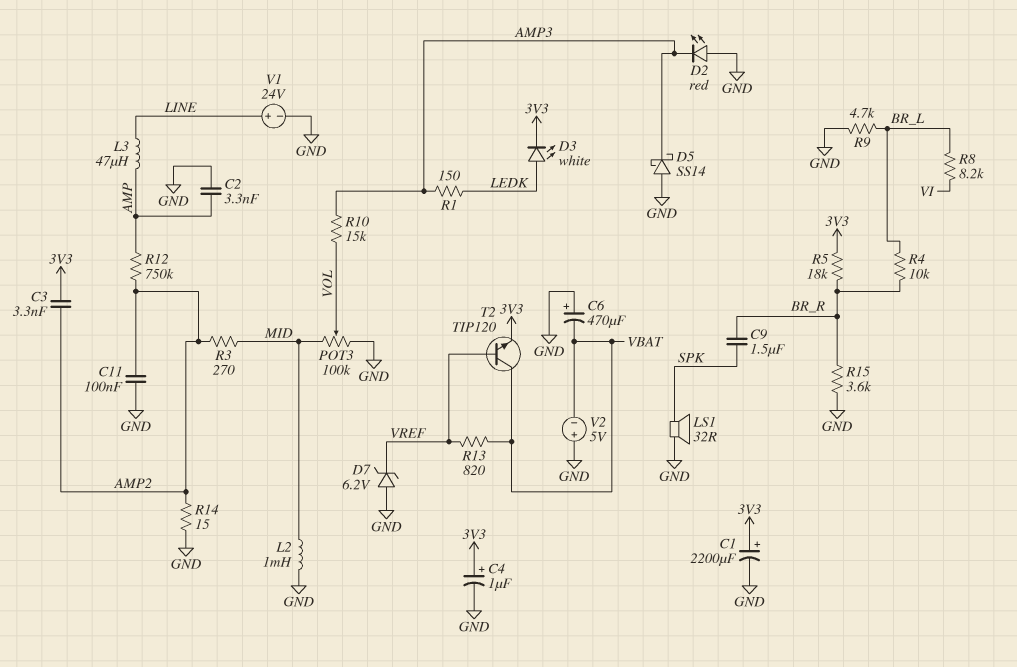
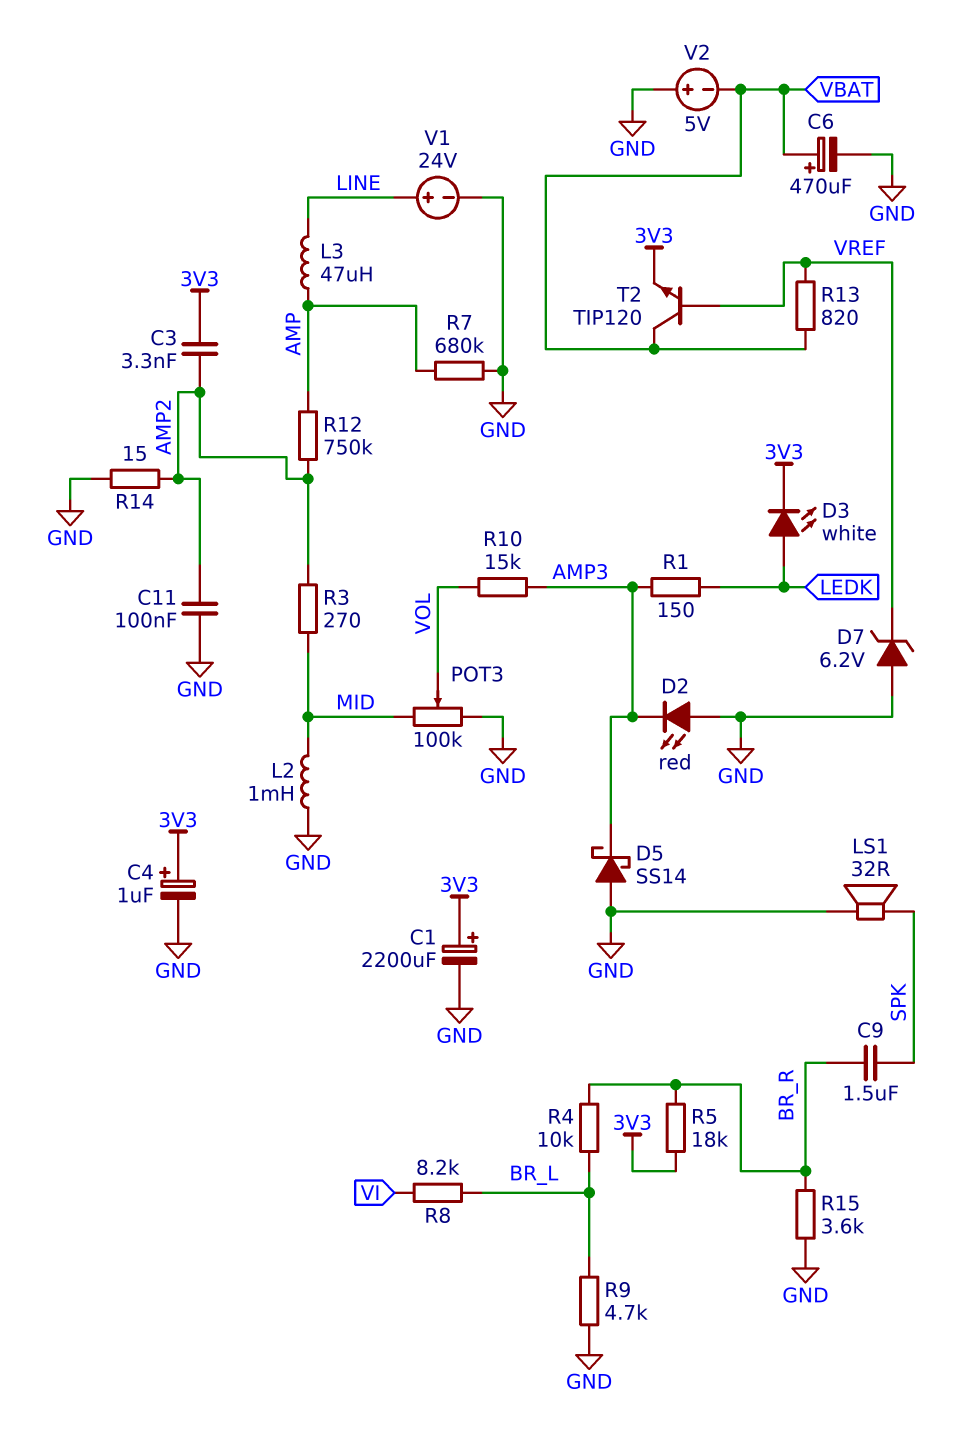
C2: 3.3nF (AMP, GND) -> none
C6: 470uF (plus GND, minus VBAT) -> 470uF (plus VBAT, minus GND)
R7: none -> 680k (AMP, GND)

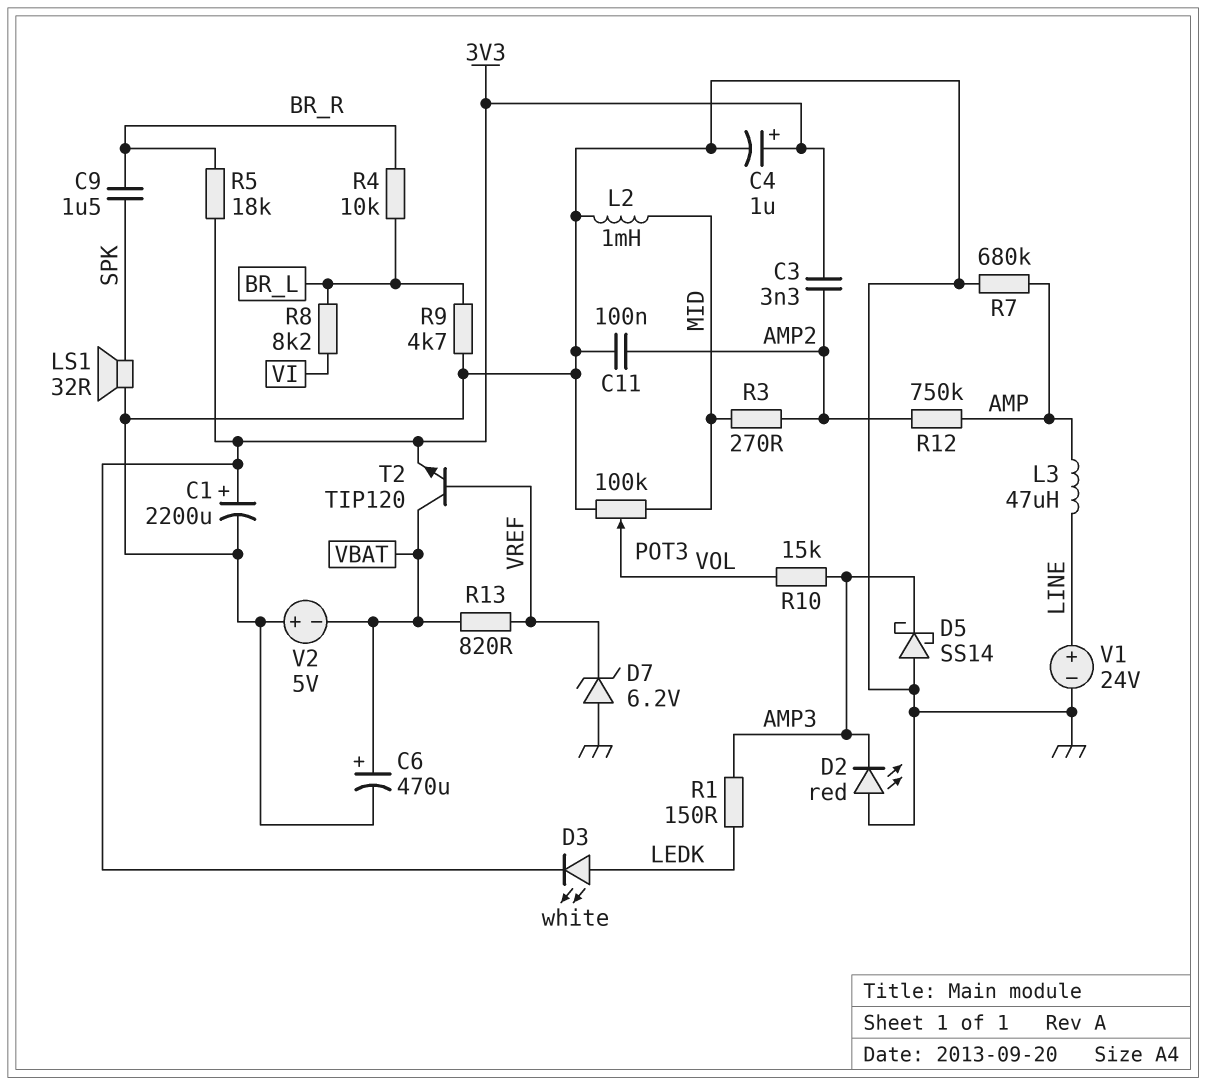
R14: 15 (AMP2, GND) -> none
R15: 3.6k (BR_R, GND) -> none

